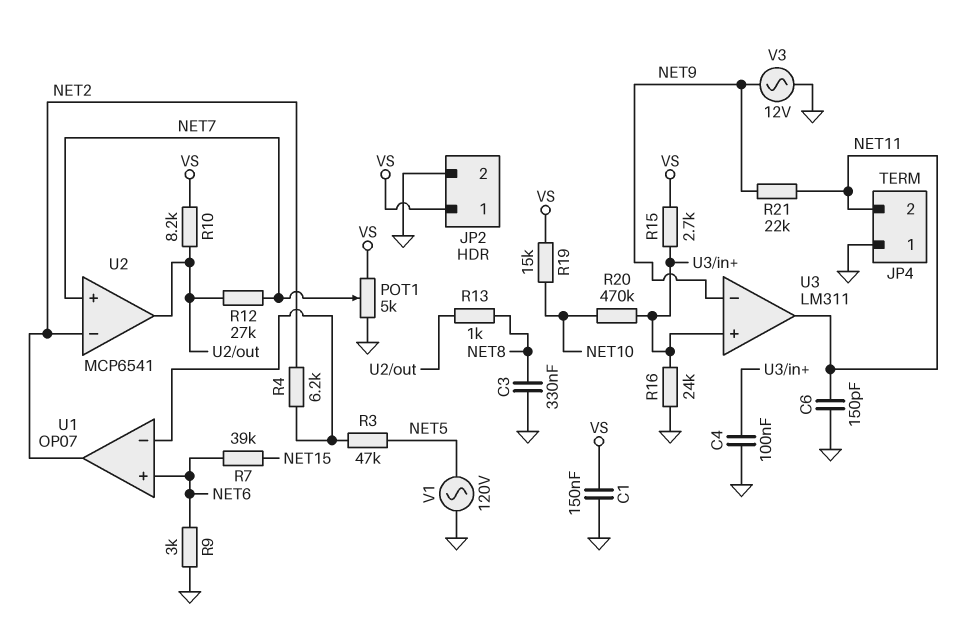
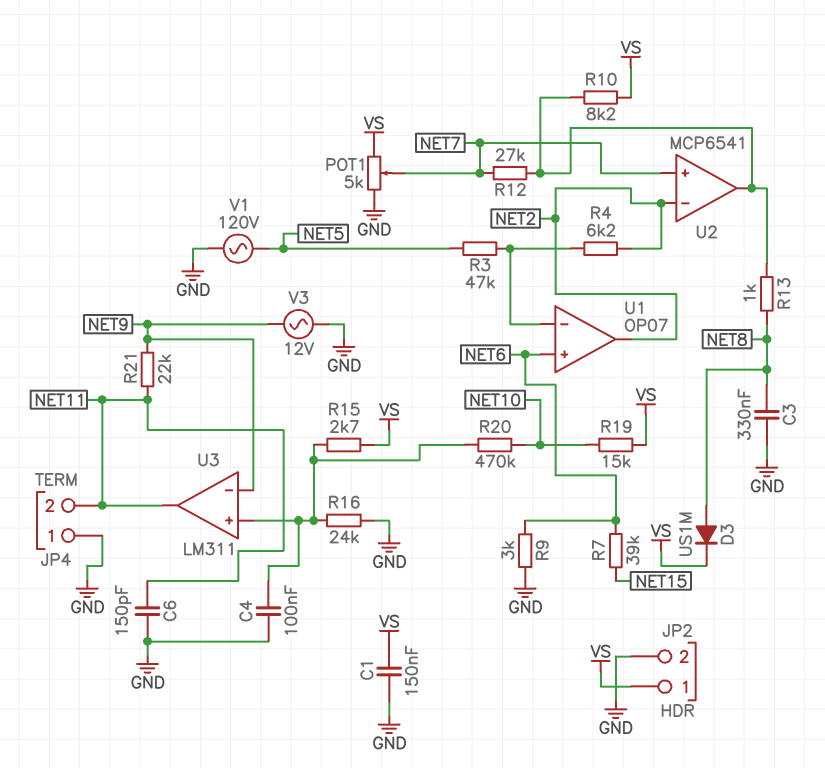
D3: none -> diode US1M (A NET8, K VS)

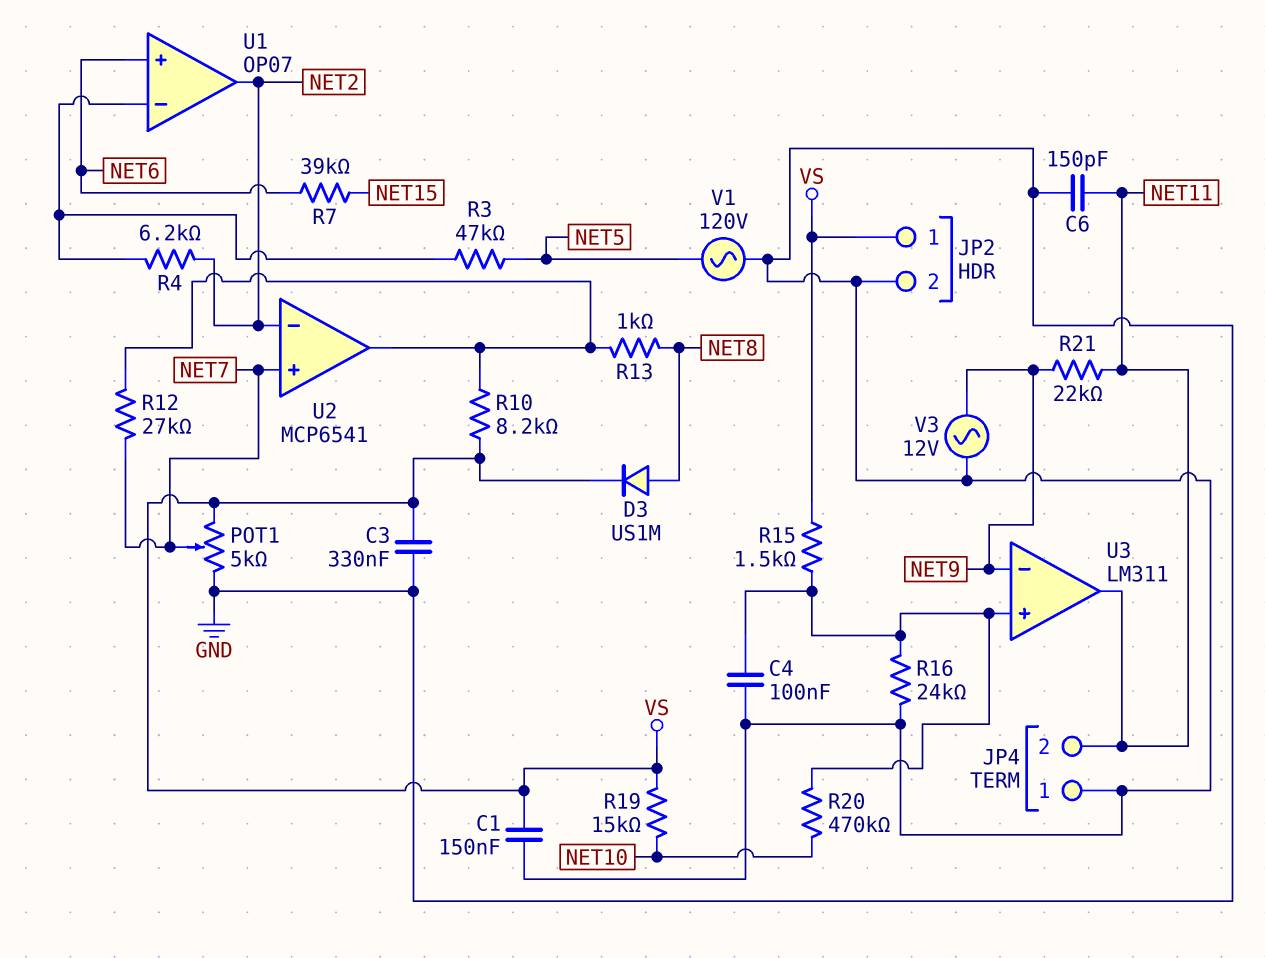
C3: 330nF (GND, NET8) -> 330nF (GND, VS)
R9: 3k (GND, NET6) -> none
R15: 2.7k (U3/in+, VS) -> 1.5k (U3/in+, VS)

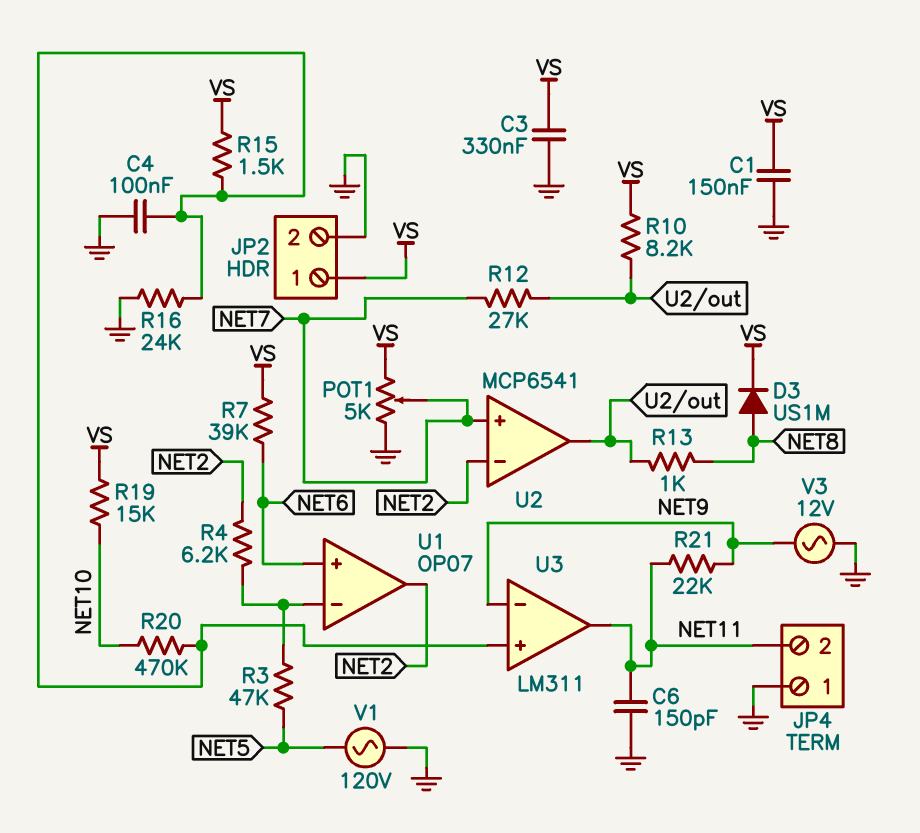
R7: 39k (NET6, NET15) -> 39k (NET6, VS)

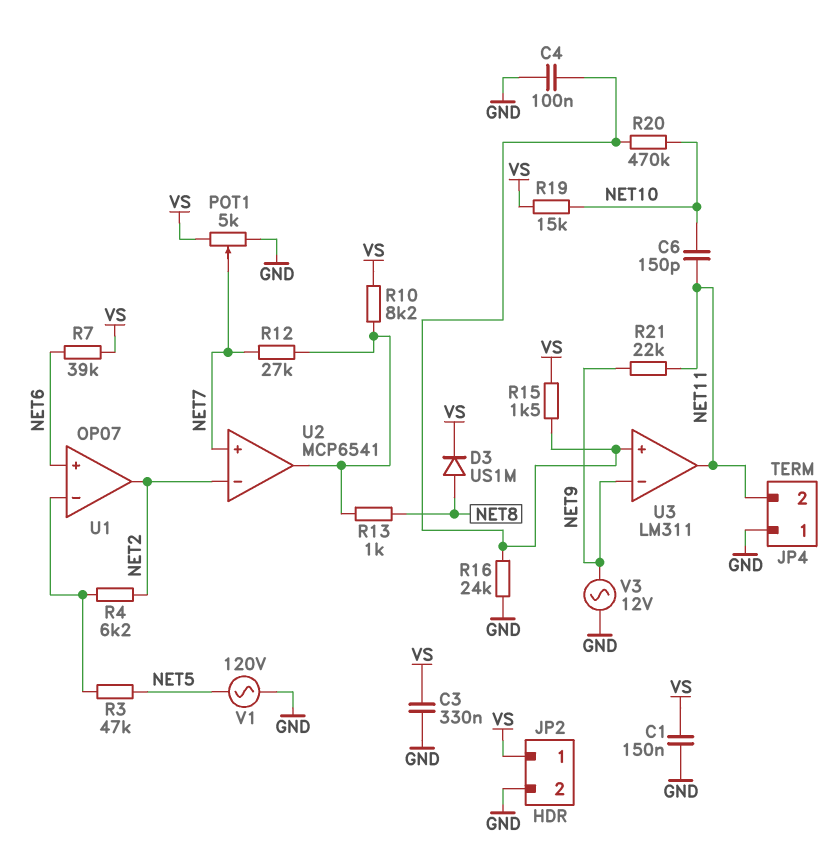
C6: 150pF (GND, NET11) -> 150pF (NET10, NET11)

